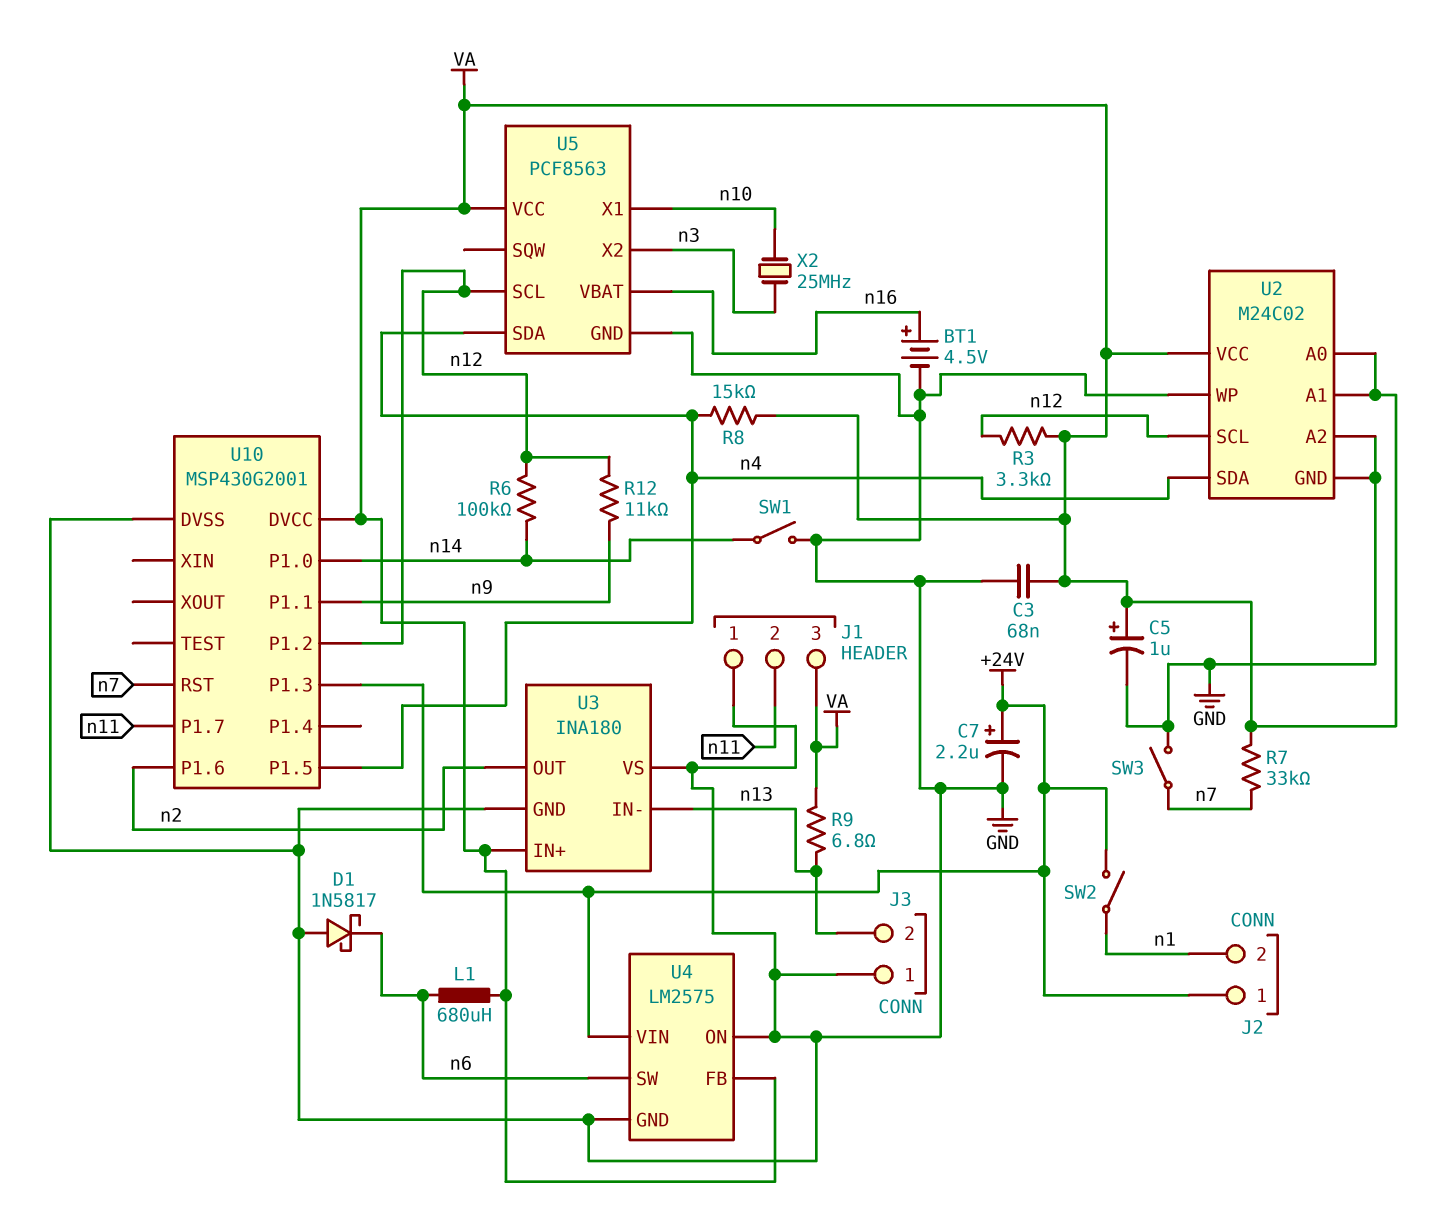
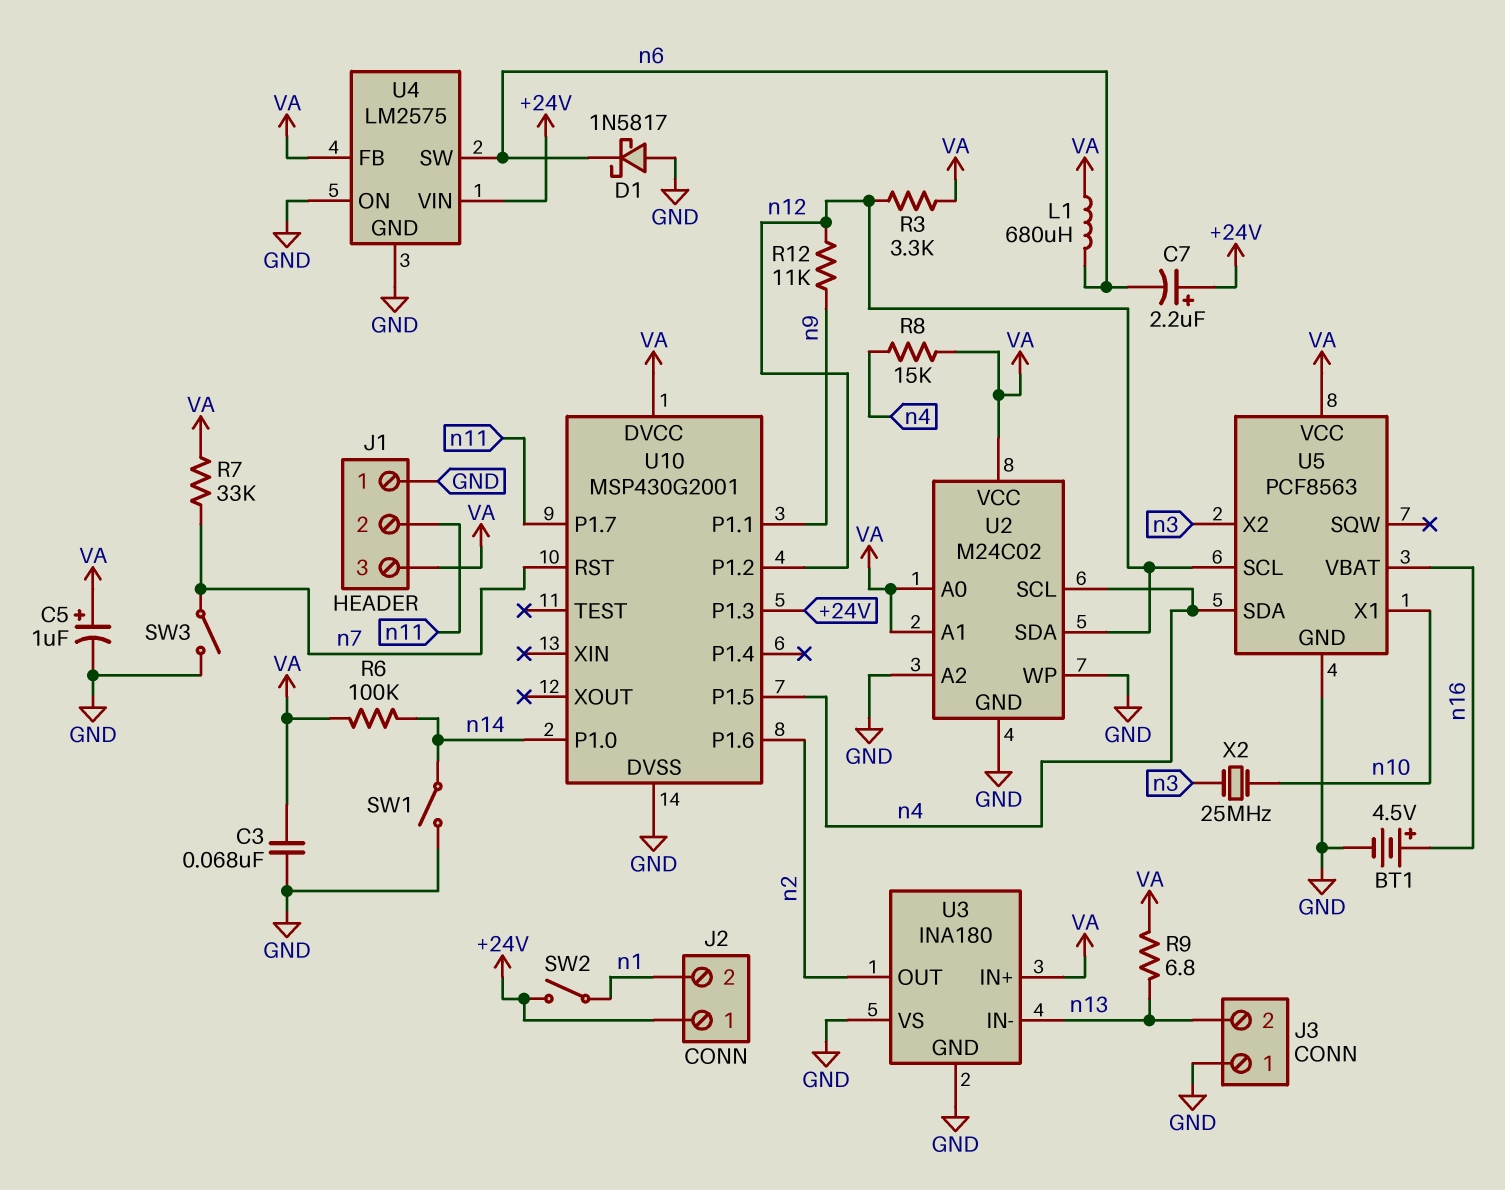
C7: 2.2uF (plus +24V, minus GND) -> 2.2uF (plus +24V, minus n6)
R6: 100k (n12, n14) -> 100k (VA, n14)
U2 pin SCL: n12 -> n4
U2 pin SDA: n4 -> n12

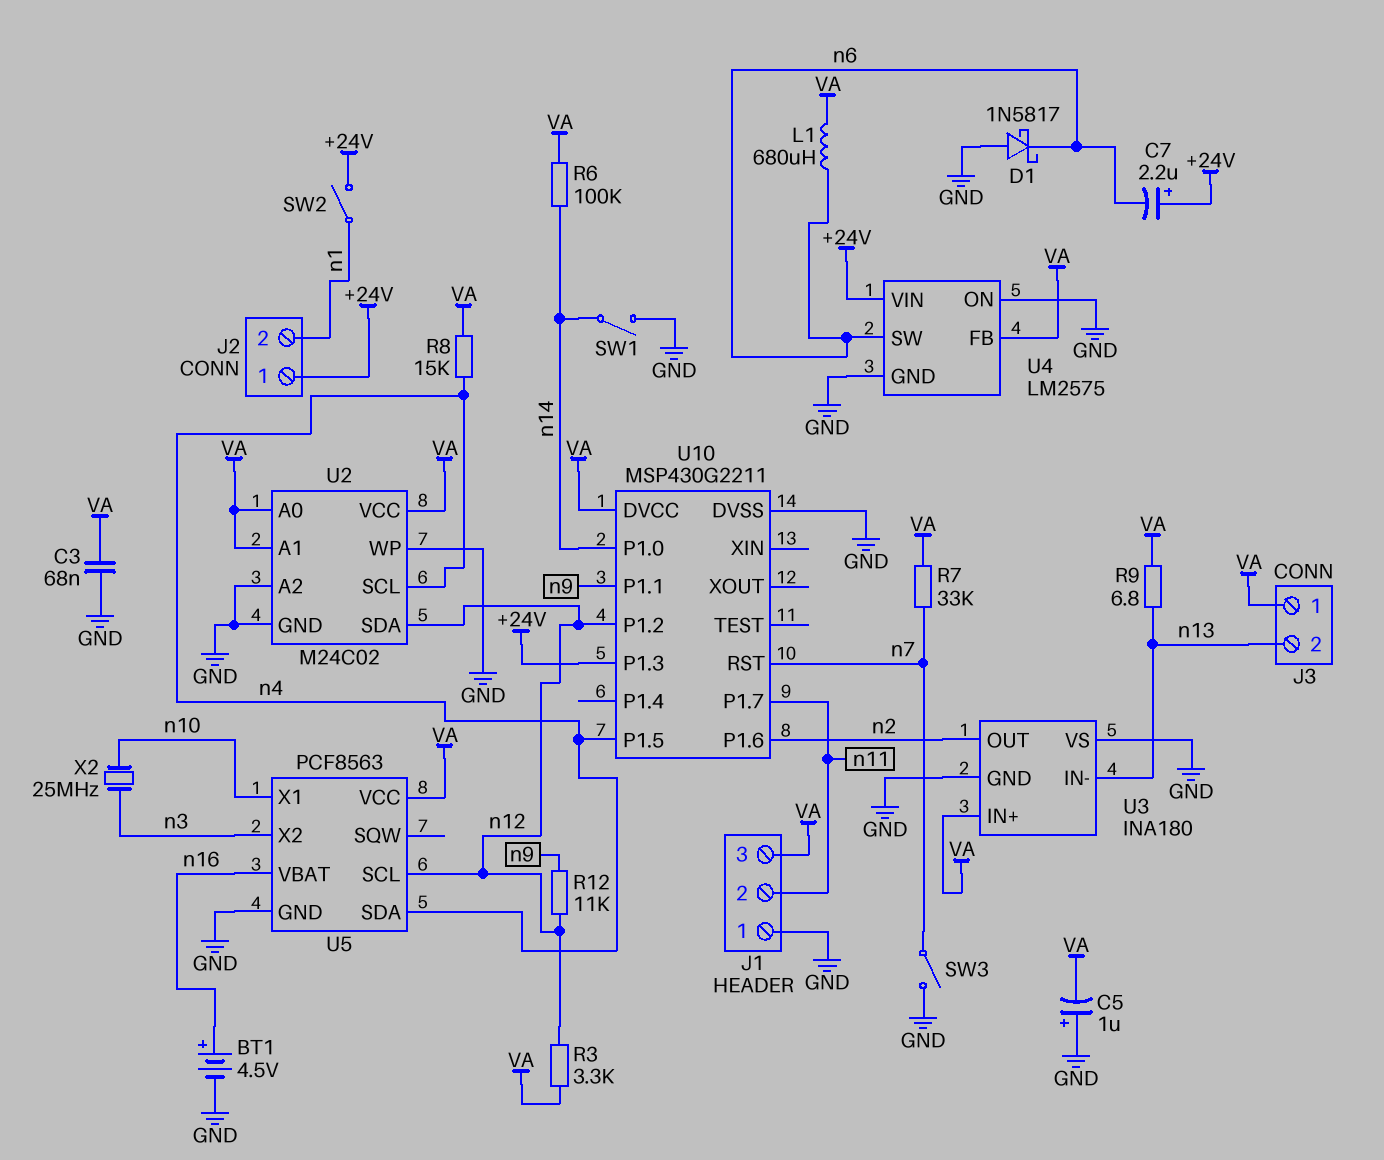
C5: 1uF (plus VA, minus GND) -> 1uF (plus GND, minus VA)
J3 pin 1: GND -> VA
U10: MSP430G2001 -> MSP430G2211

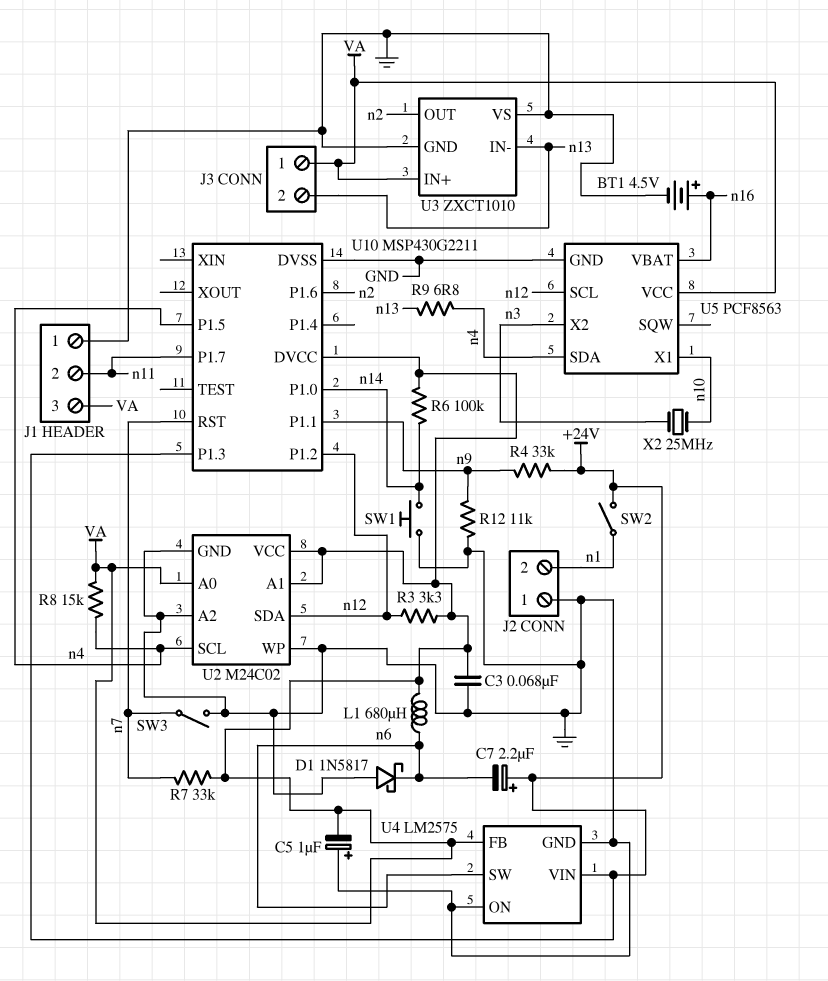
J2 pin 1: +24V -> GND
R4: none -> 33k (+24V, n9)
R9: 6.8 (VA, n13) -> 6.8 (n4, n13)
R12: 11k (n9, n12) -> 11k (GND, n9)
SW1: switch (GND, n14) -> button (GND, n14)
U3: INA180 -> ZXCT1010

